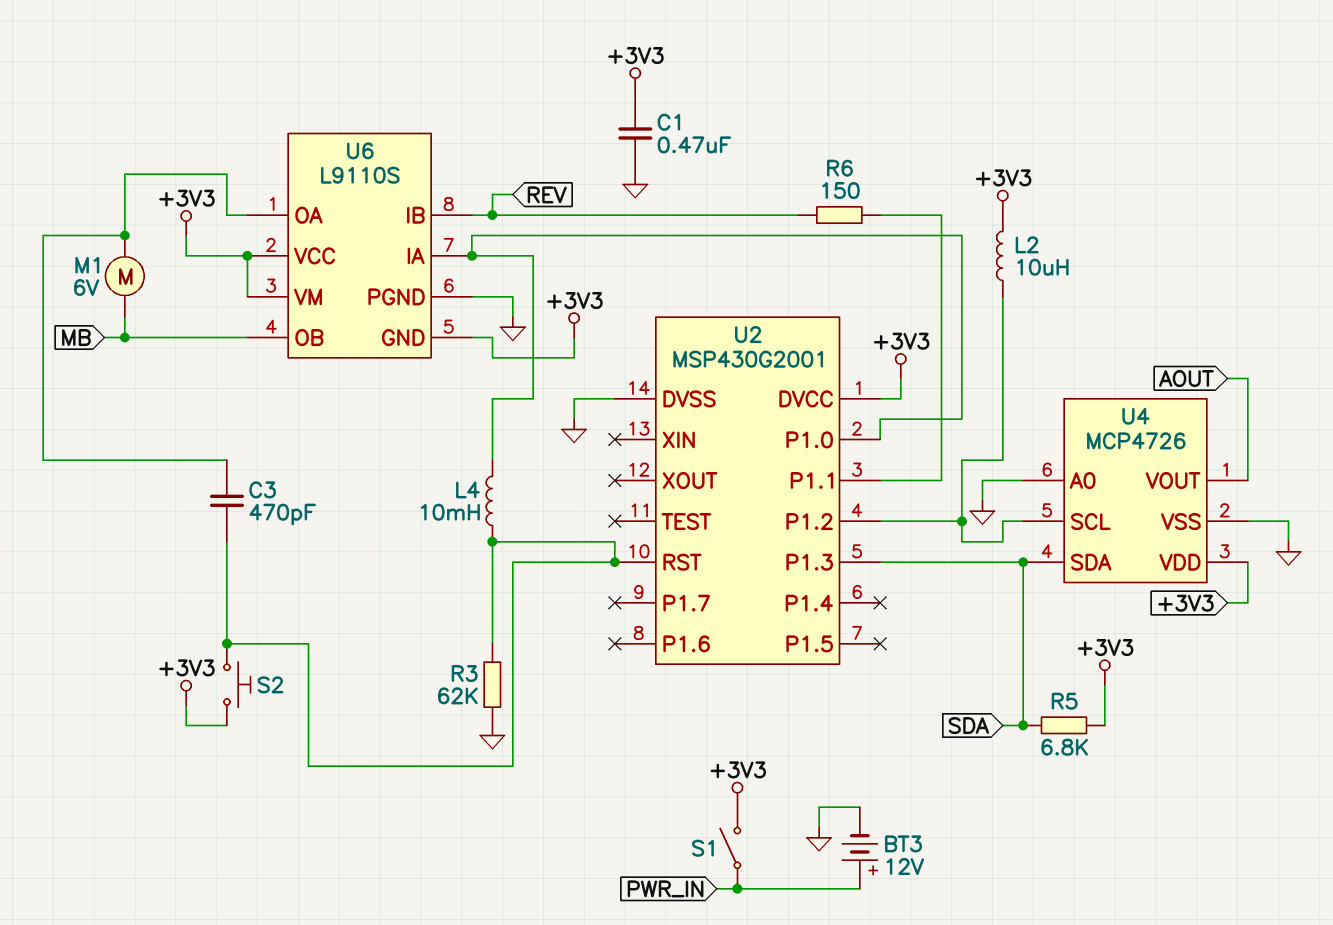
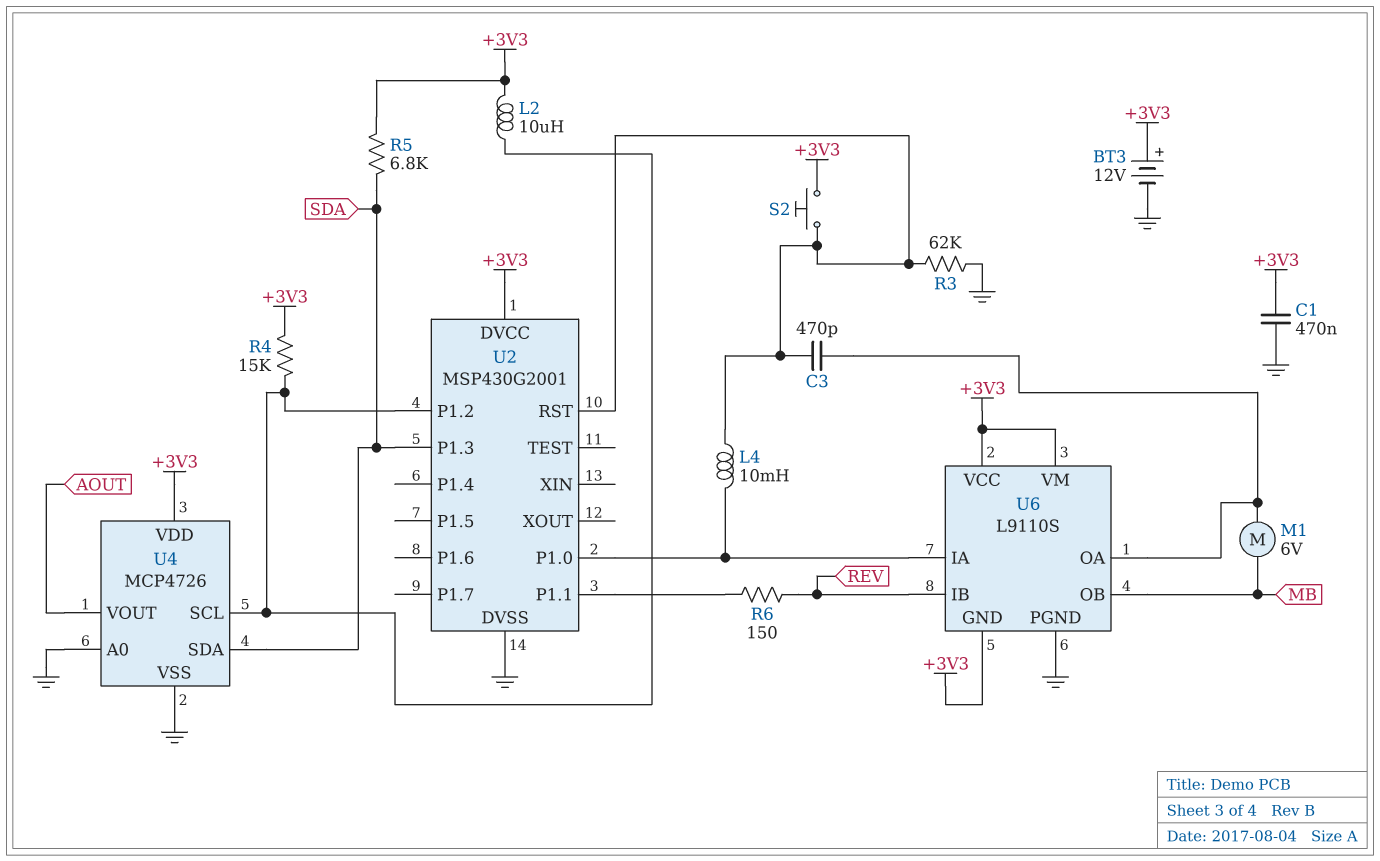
BT3: 12V (plus PWR_IN, minus GND) -> 12V (plus +3V3, minus GND)
R4: none -> 15k (+3V3, U2/P1.2)
S1: switch (+3V3, PWR_IN) -> none

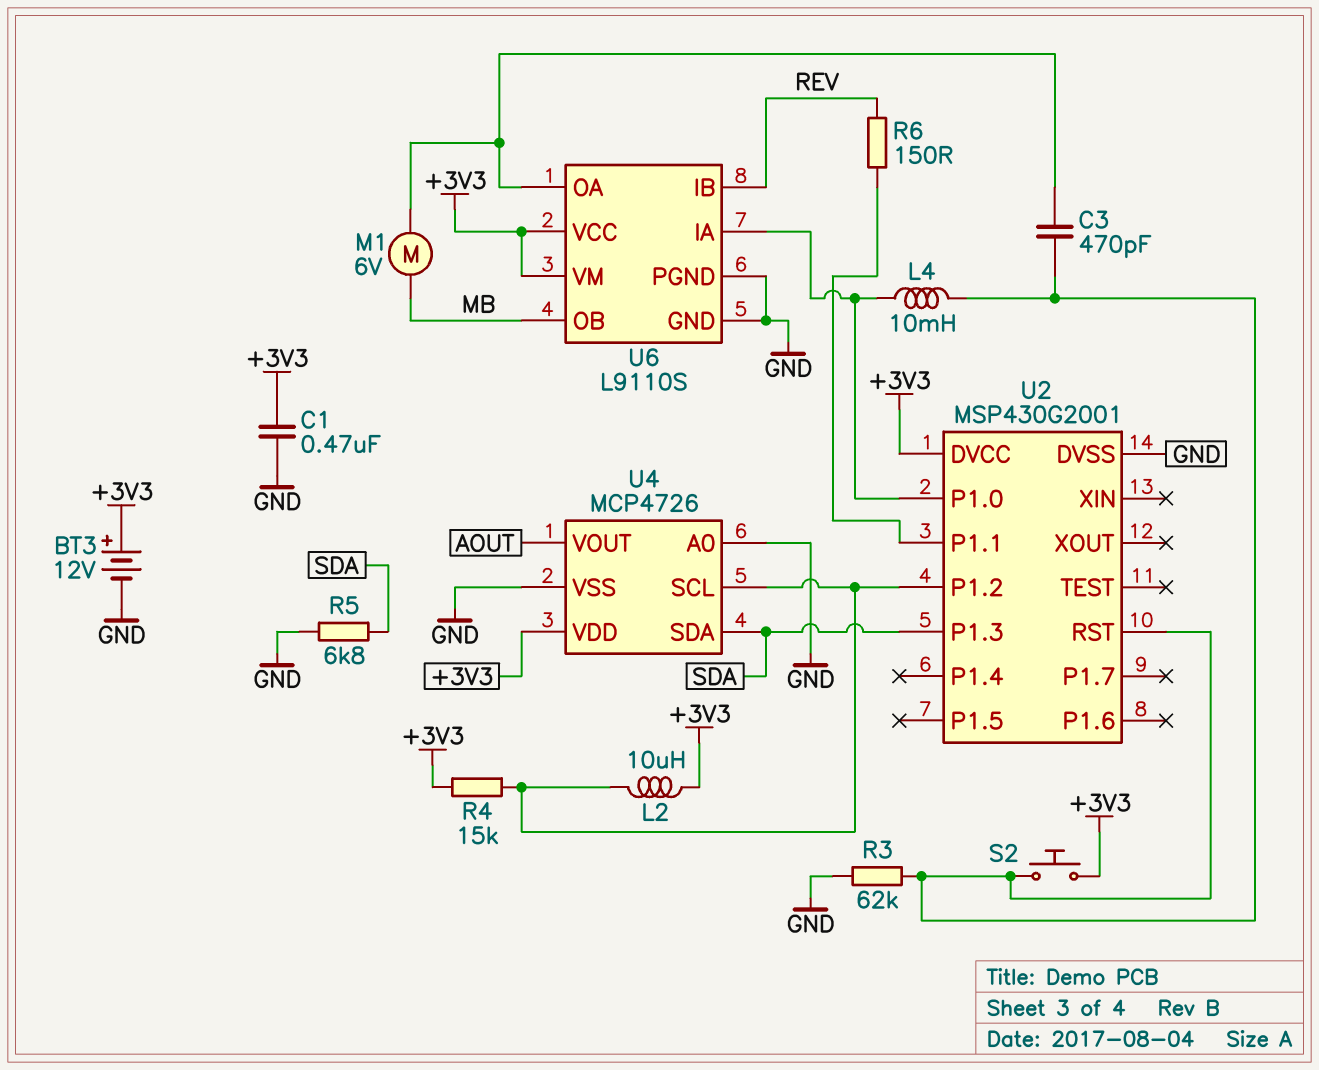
R5: 6.8k (+3V3, SDA) -> 6.8k (GND, SDA)
U6 pin GND: +3V3 -> GND

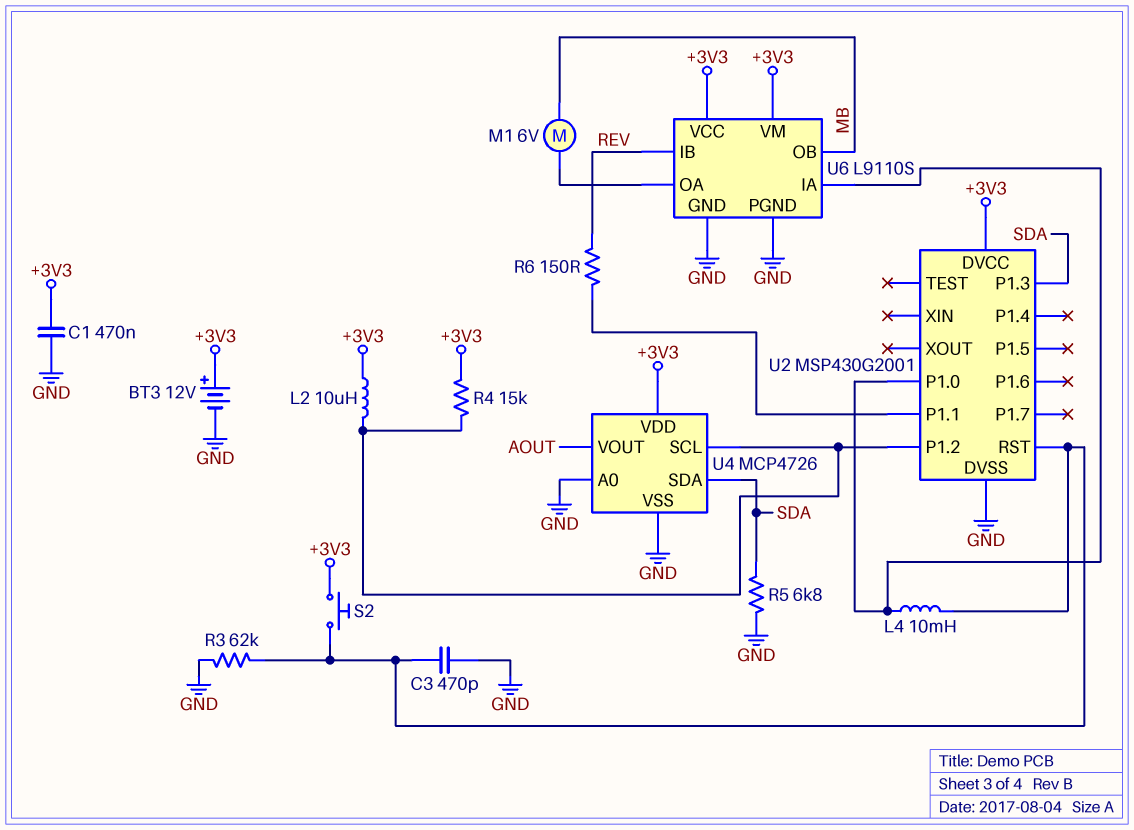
C3: 470pF (U2/RST, U6/OA) -> 470pF (GND, U2/RST)

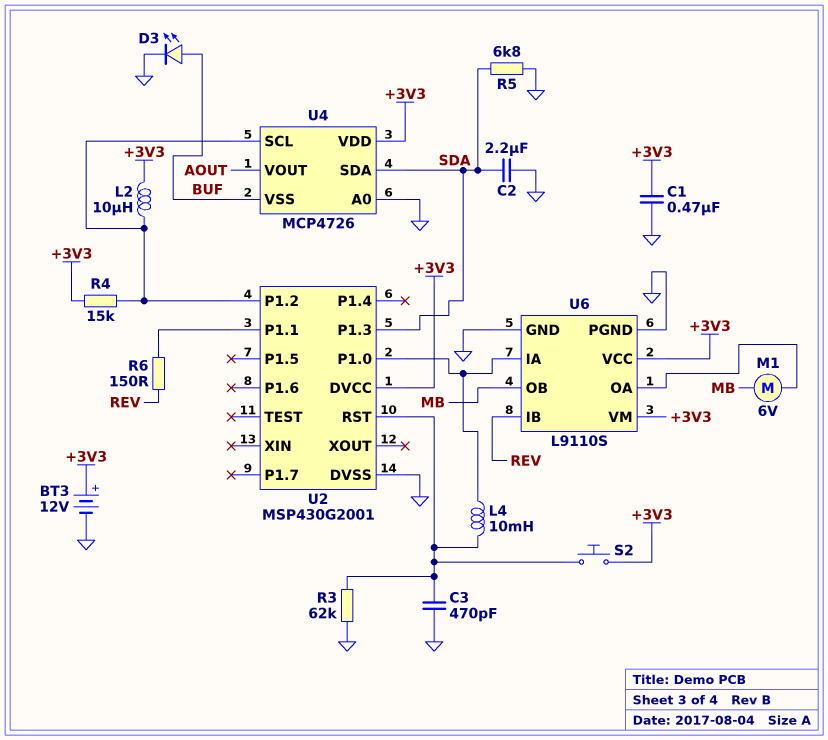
C2: none -> 2.2uF (GND, SDA)
D3: none -> LED (A BUF, K GND)
U4 pin VSS: GND -> BUF

